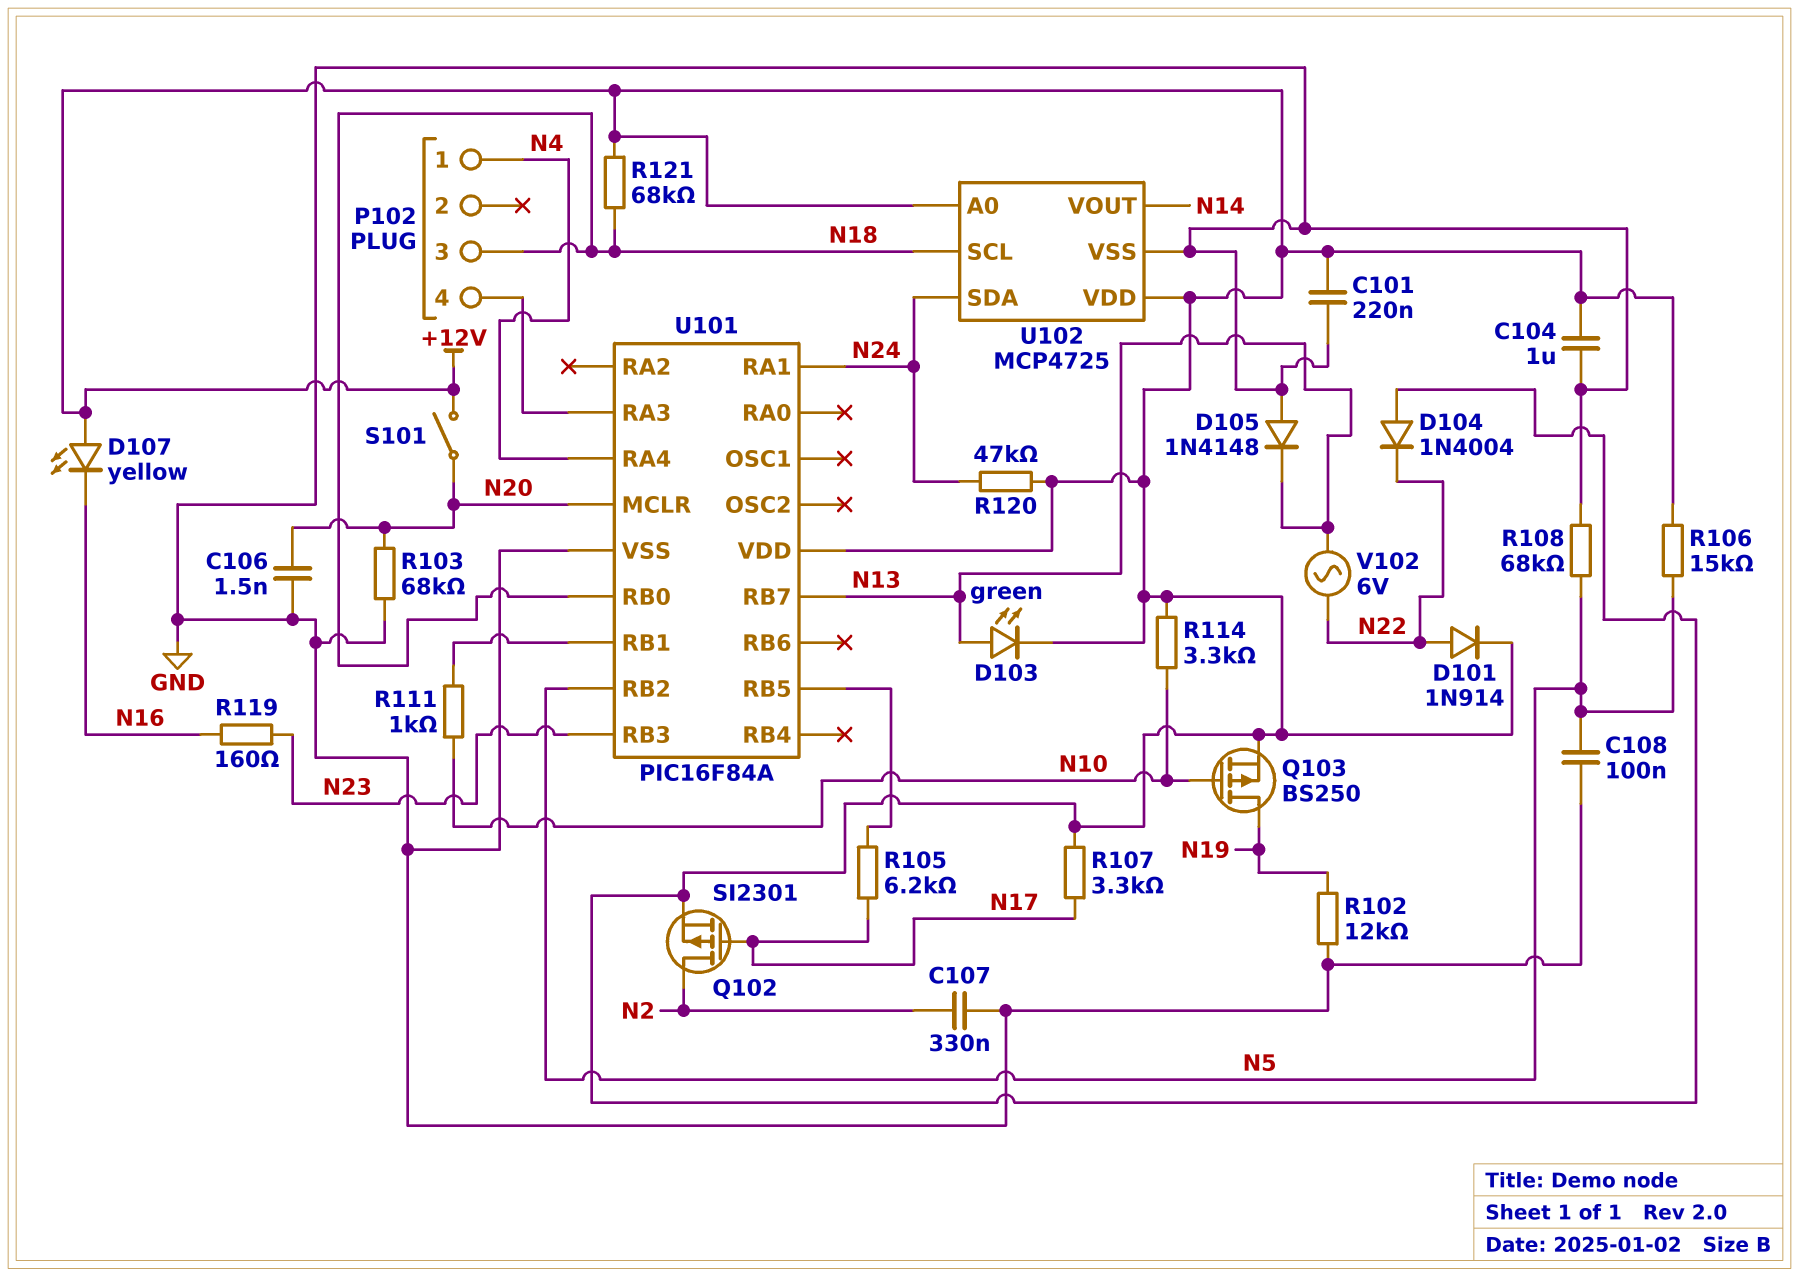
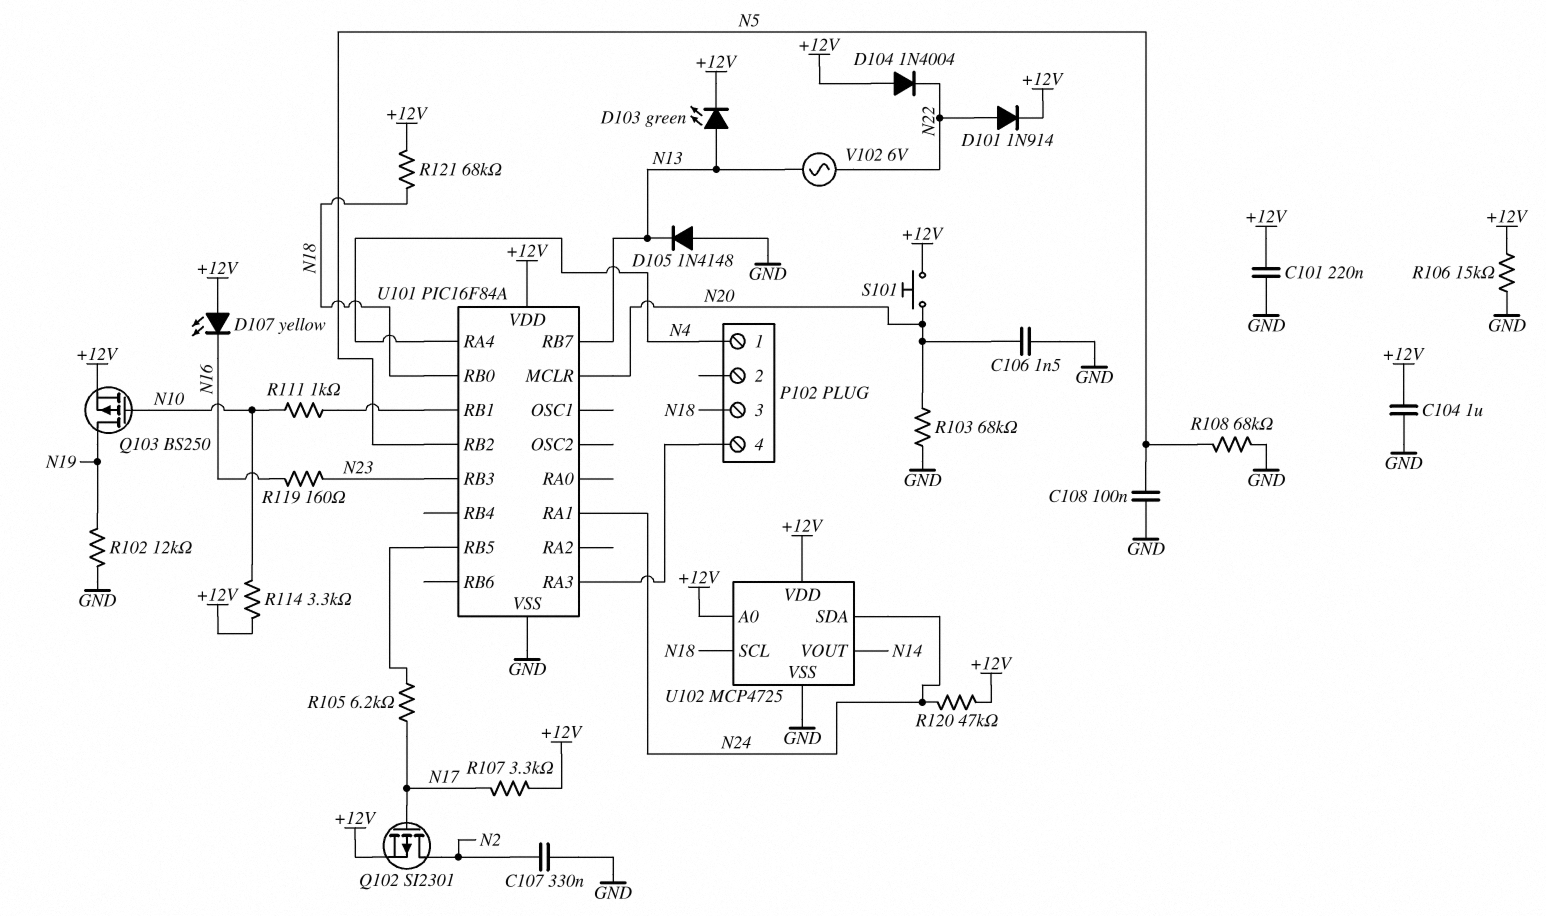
R106: 15k (+12V, N5) -> 15k (+12V, GND)
S101: switch (+12V, N20) -> button (+12V, N20)

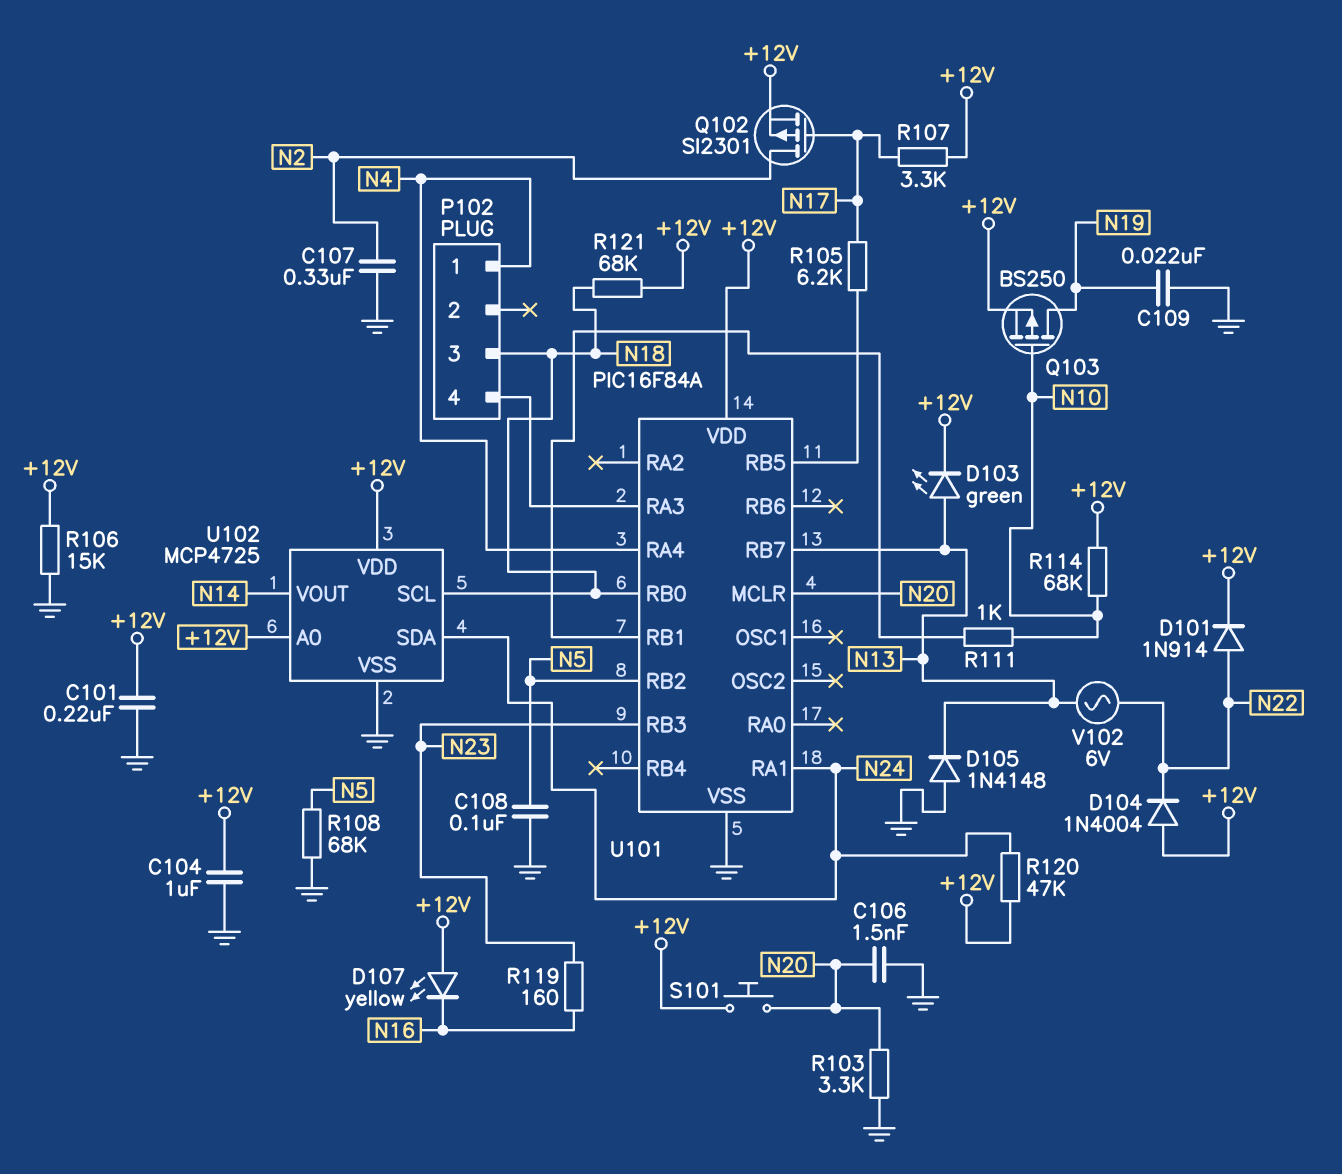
C109: none -> 22nF (GND, N19)
R102: 12k (GND, N19) -> none
R103: 68k (GND, N20) -> 3.3k (GND, N20)
R114: 3.3k (+12V, N10) -> 68k (+12V, N10)

